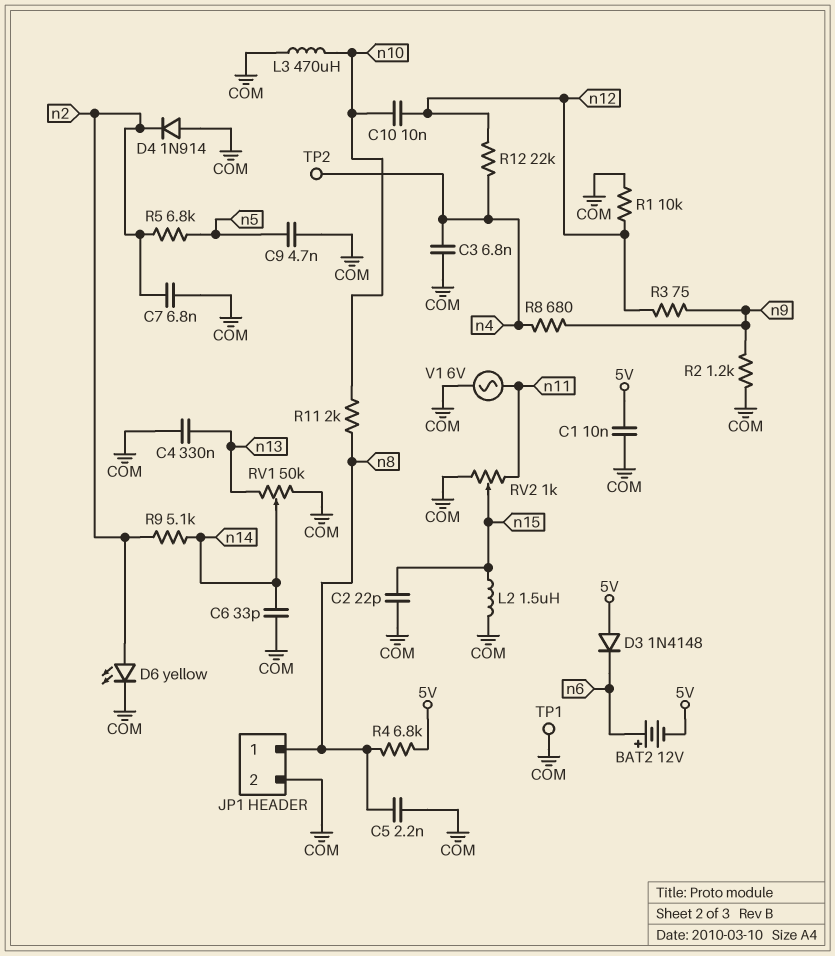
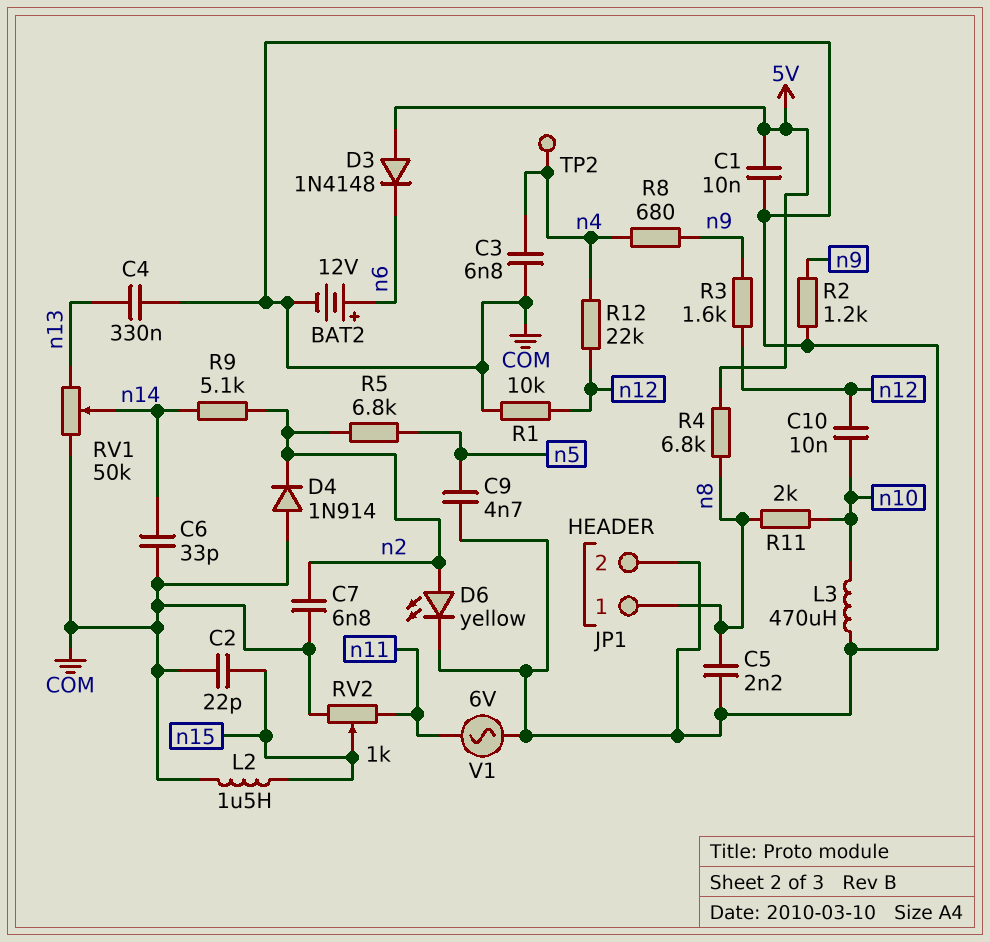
BAT2: 12V (plus n6, minus 5V) -> 12V (plus n6, minus COM)
R3: 75 (n9, n12) -> 1.6k (n9, n12)
TP1: test point (COM) -> none

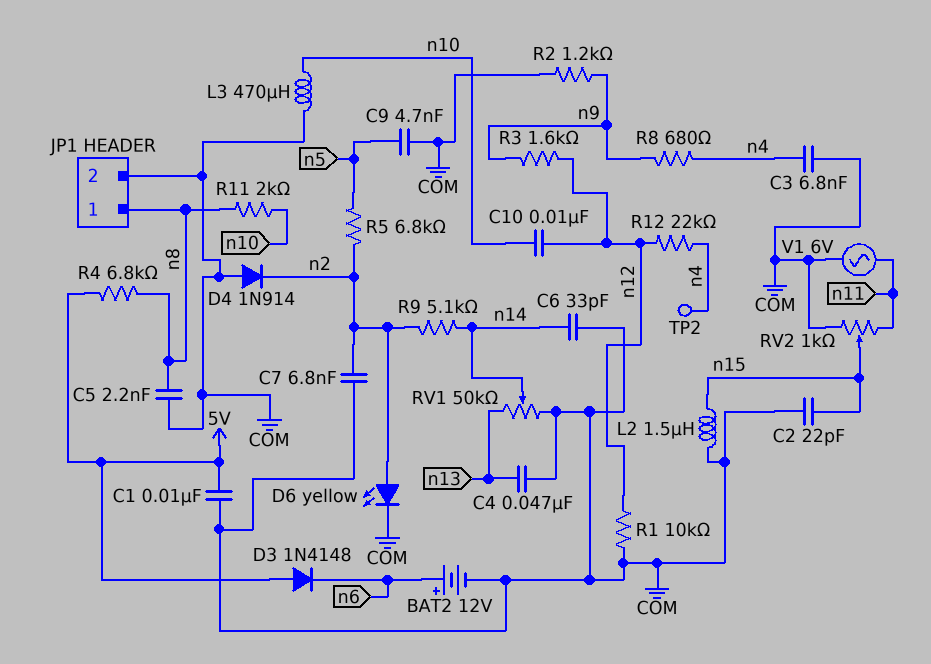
C4: 330nF (COM, n13) -> 47nF (COM, n13)

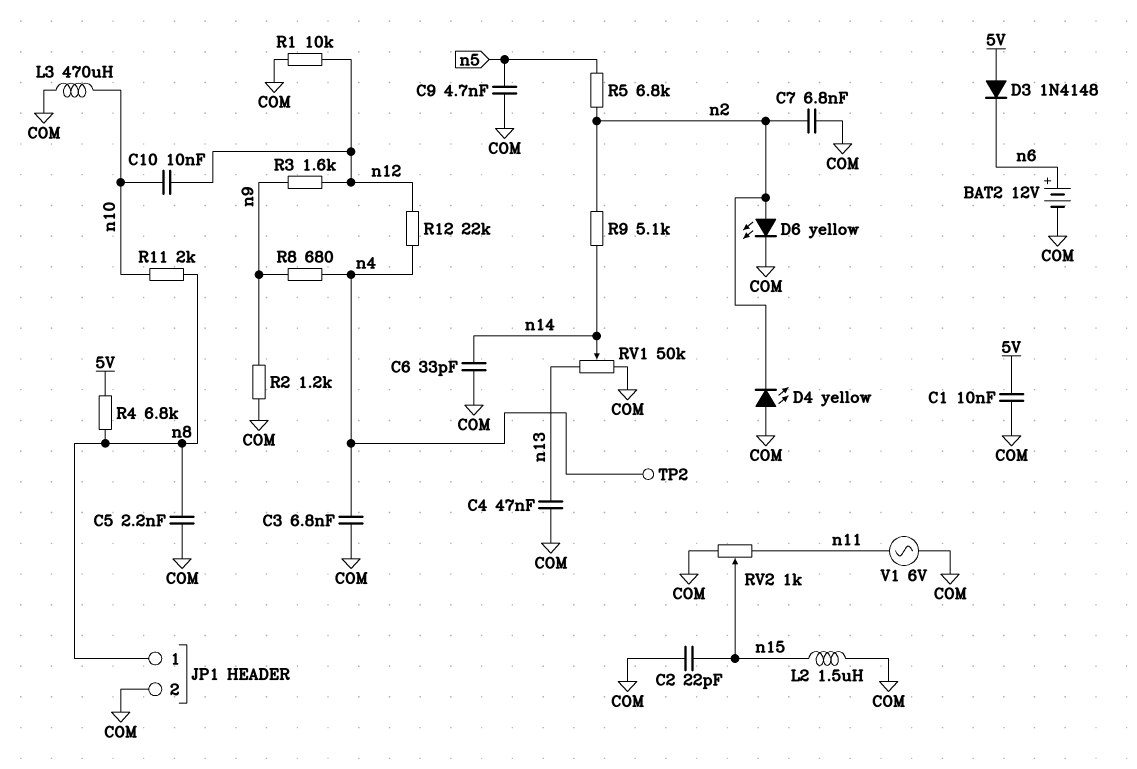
D4: diode 1N914 (A COM, K n2) -> LED yellow (A COM, K n2)

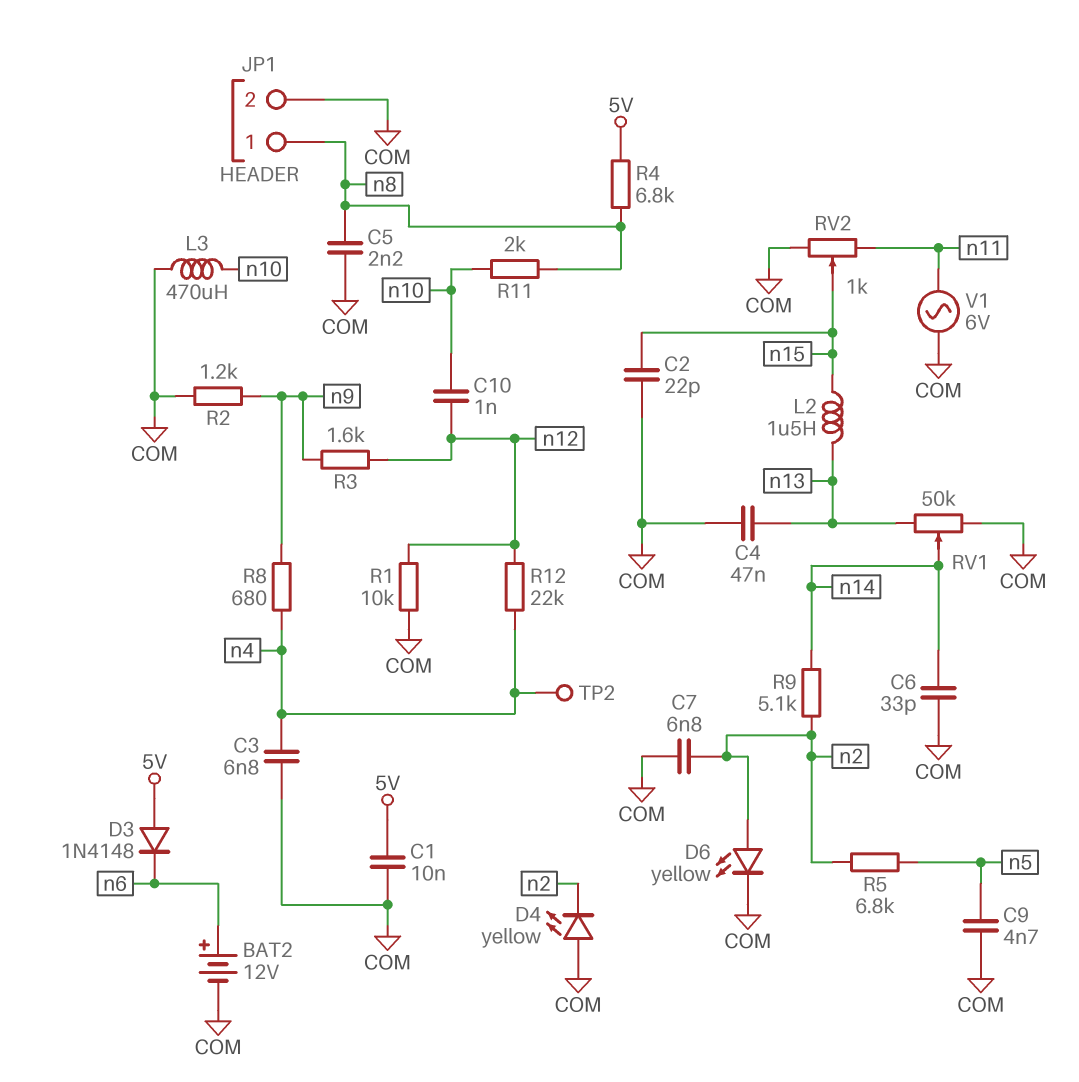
C10: 10nF (n10, n12) -> 1nF (n10, n12)
L2: 1.5uH (COM, n15) -> 1.5uH (n13, n15)

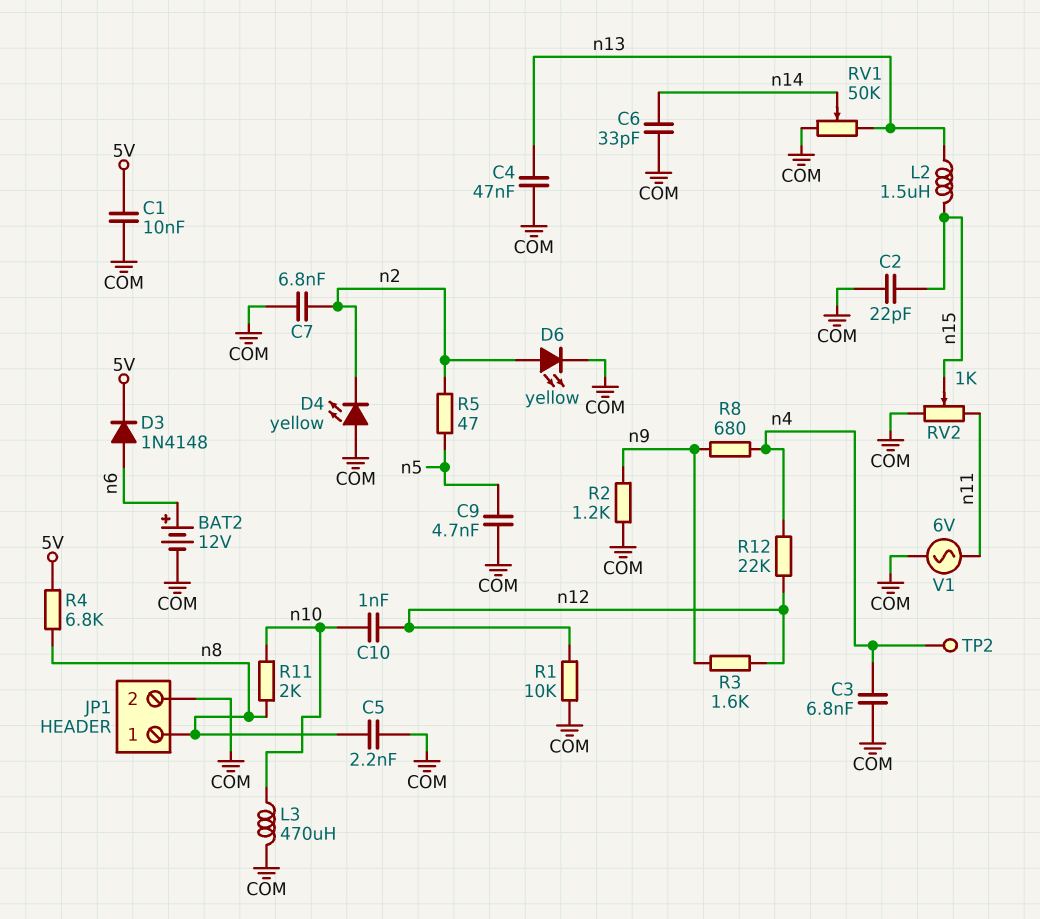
D3: diode 1N4148 (A 5V, K n6) -> diode 1N4148 (A n6, K 5V)
R5: 6.8k (n2, n5) -> 47 (n2, n5)
R9: 5.1k (n2, n14) -> none

